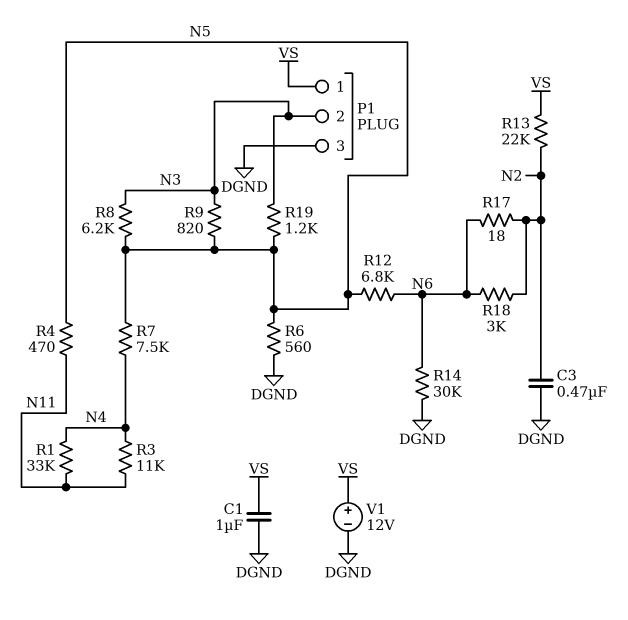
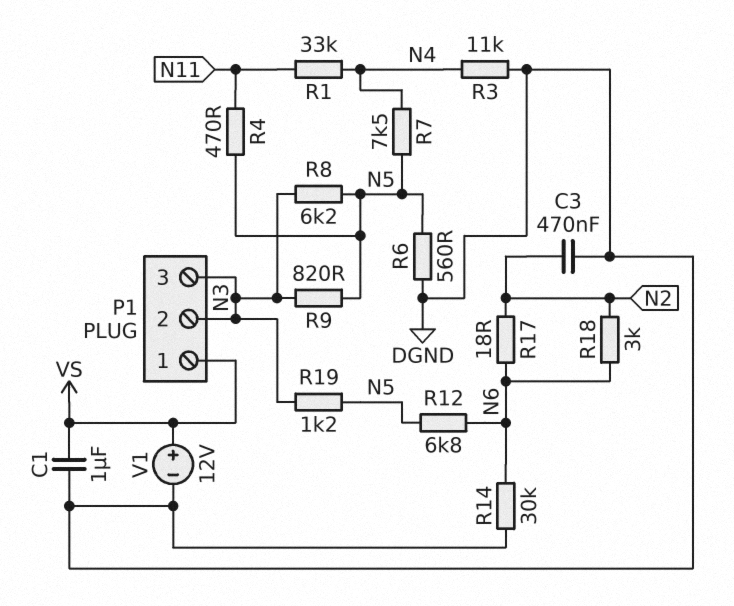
P1 pin 3: DGND -> N3
R3: 11k (N4, N11) -> 11k (DGND, N4)
R13: 22k (N2, VS) -> none

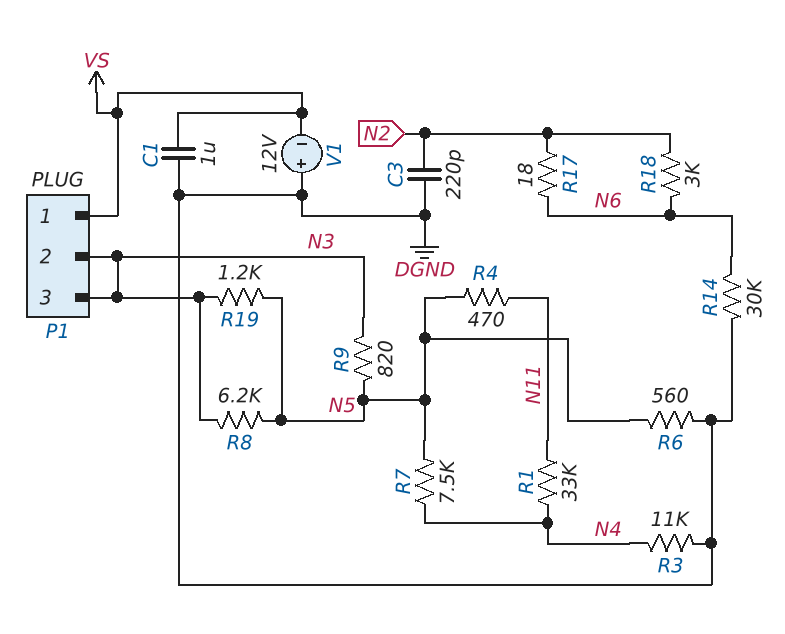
C3: 470nF (DGND, N2) -> 220pF (DGND, N2)
R12: 6.8k (N5, N6) -> none
V1: 12V (plus VS, minus DGND) -> 12V (plus DGND, minus VS)

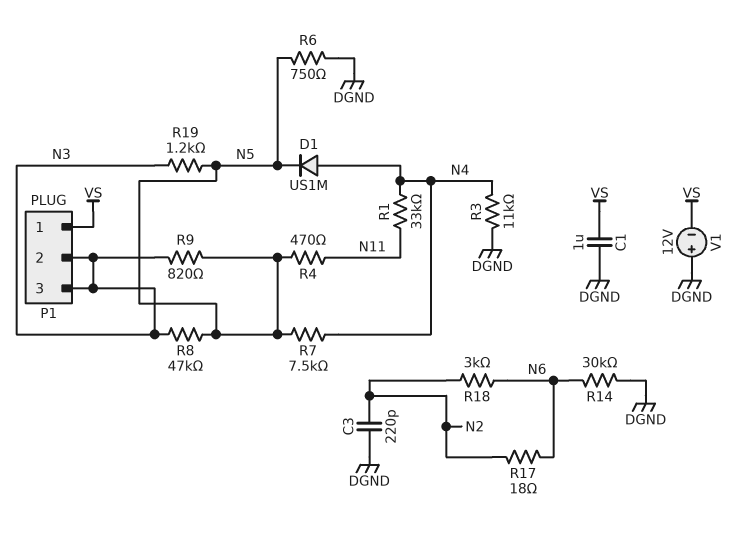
D1: none -> diode US1M (A N4, K N5)
R6: 560 (DGND, N5) -> 750 (DGND, N5)
R8: 6.2k (N3, N5) -> 47k (N3, N5)

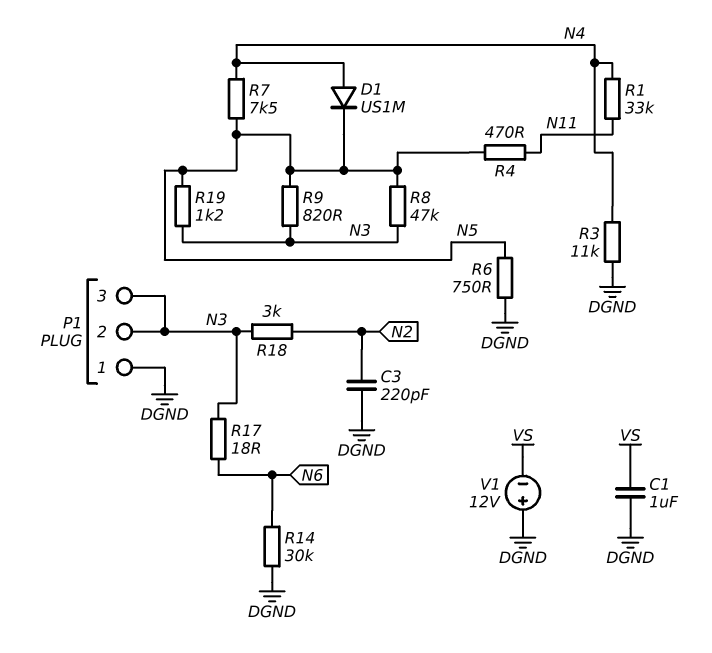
P1 pin 1: VS -> DGND
R17: 18 (N2, N6) -> 18 (N3, N6)
R18: 3k (N2, N6) -> 3k (N2, N3)

